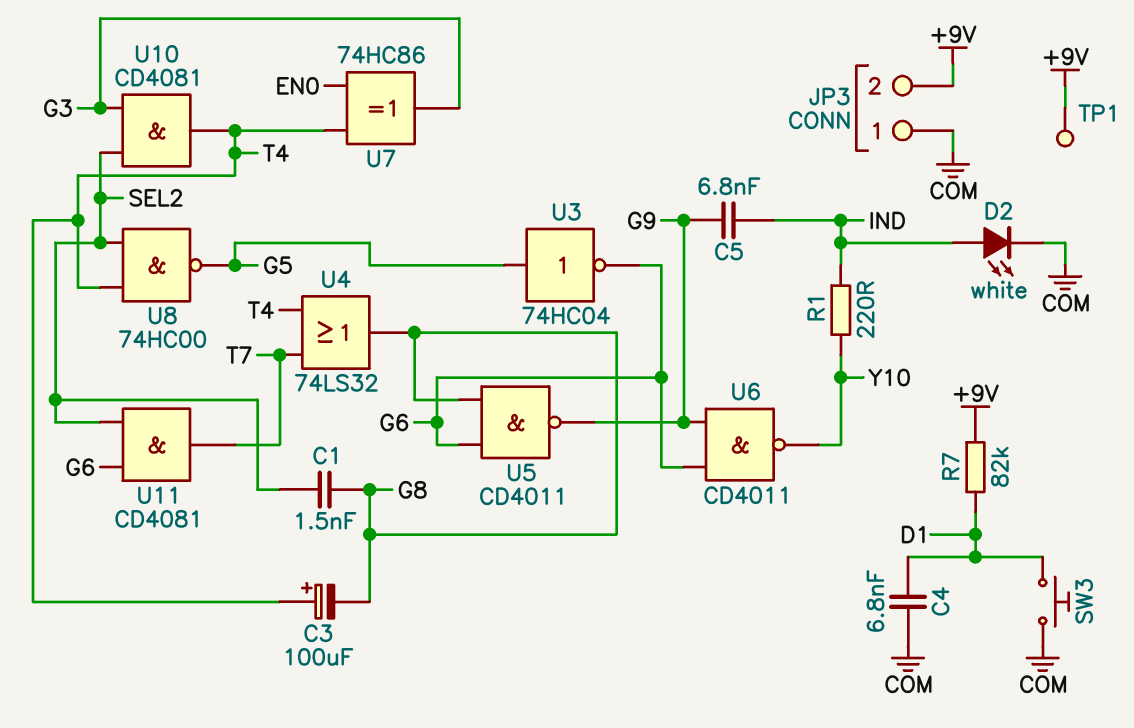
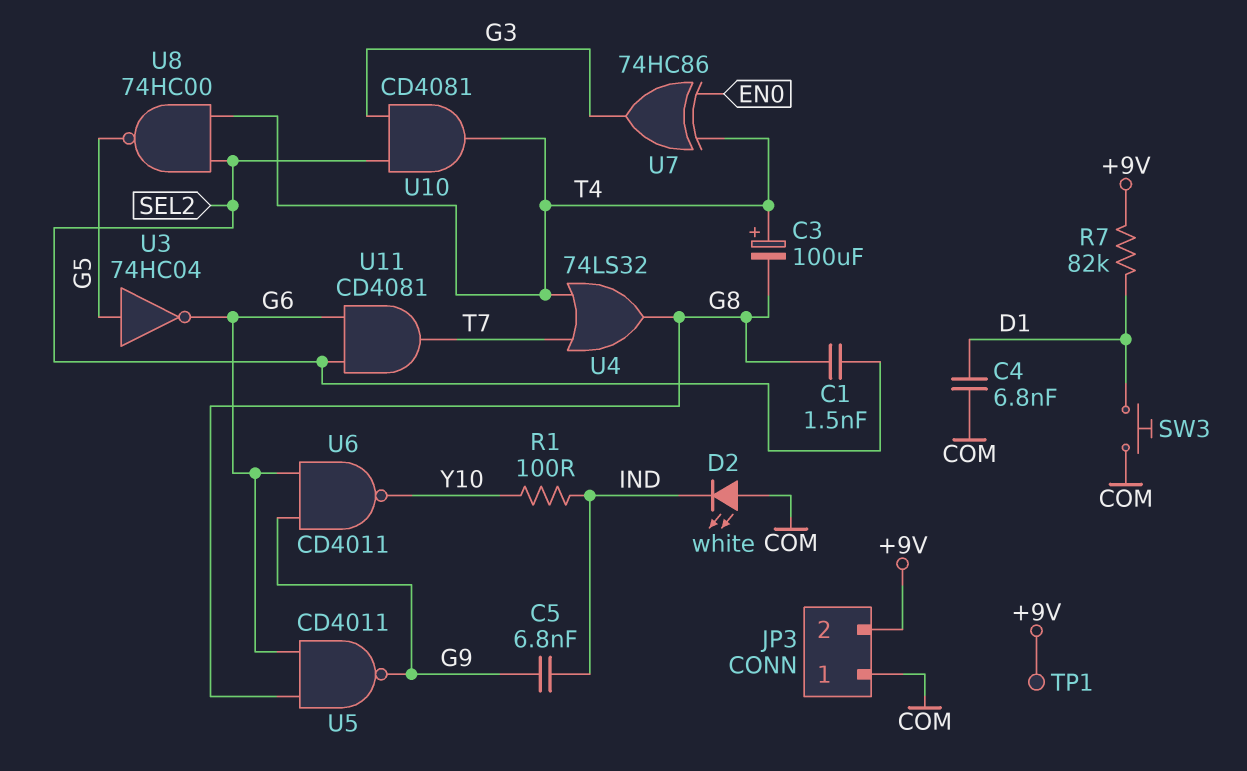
D2: LED white (A IND, K COM) -> LED white (A COM, K IND)
R1: 220 (IND, Y10) -> 100 (IND, Y10)

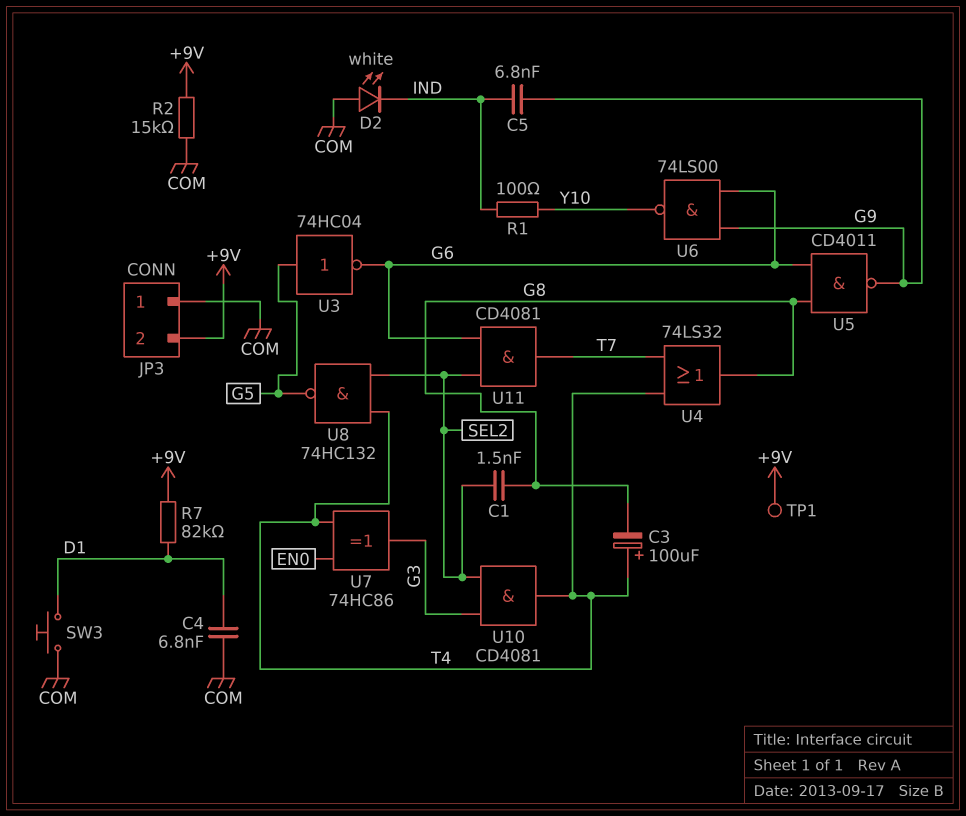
R2: none -> 15k (+9V, COM)
U6: NAND CD4011 (in G6, in G9, out Y10) -> NAND 74LS00 (in G6, in G9, out Y10)
U8: NAND 74HC00 (in SEL2, in T4, out G5) -> NAND 74HC132 (in SEL2, in T4, out G5)

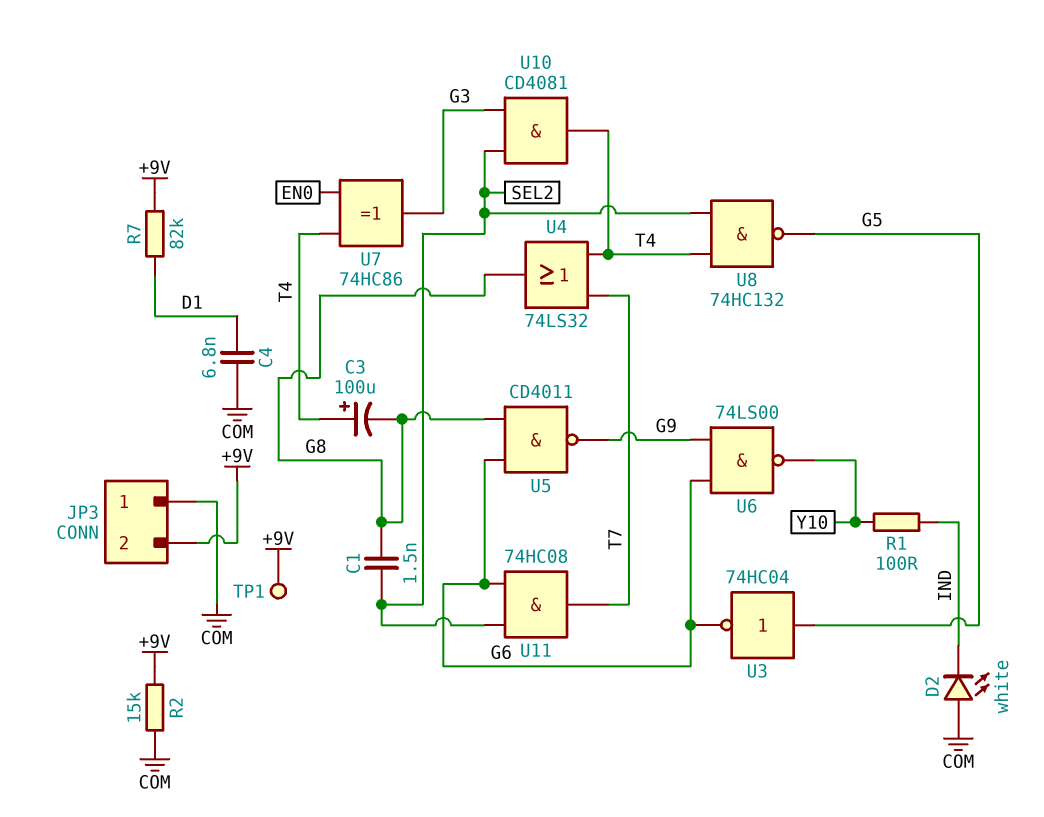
C5: 6.8nF (G9, IND) -> none
SW3: button (COM, D1) -> none
U11: AND CD4081 (in G6, in SEL2, out T7) -> AND 74HC08 (in G6, in SEL2, out T7)

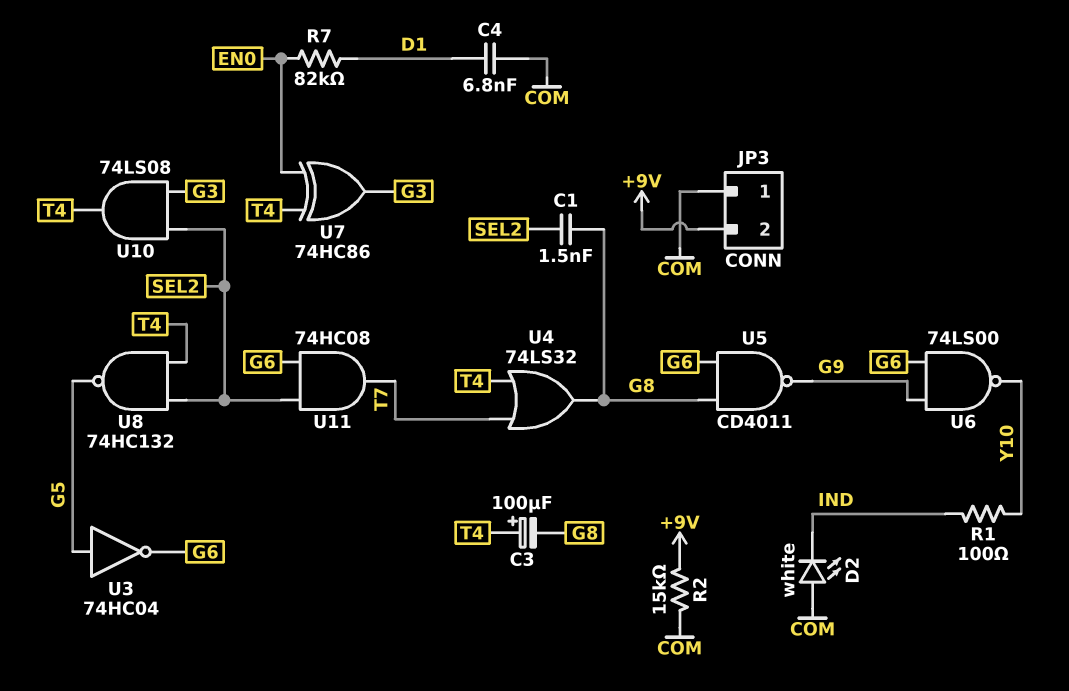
R7: 82k (+9V, D1) -> 82k (D1, EN0)
TP1: test point (+9V) -> none
U10: AND CD4081 (in G3, in SEL2, out T4) -> AND 74LS08 (in G3, in SEL2, out T4)

